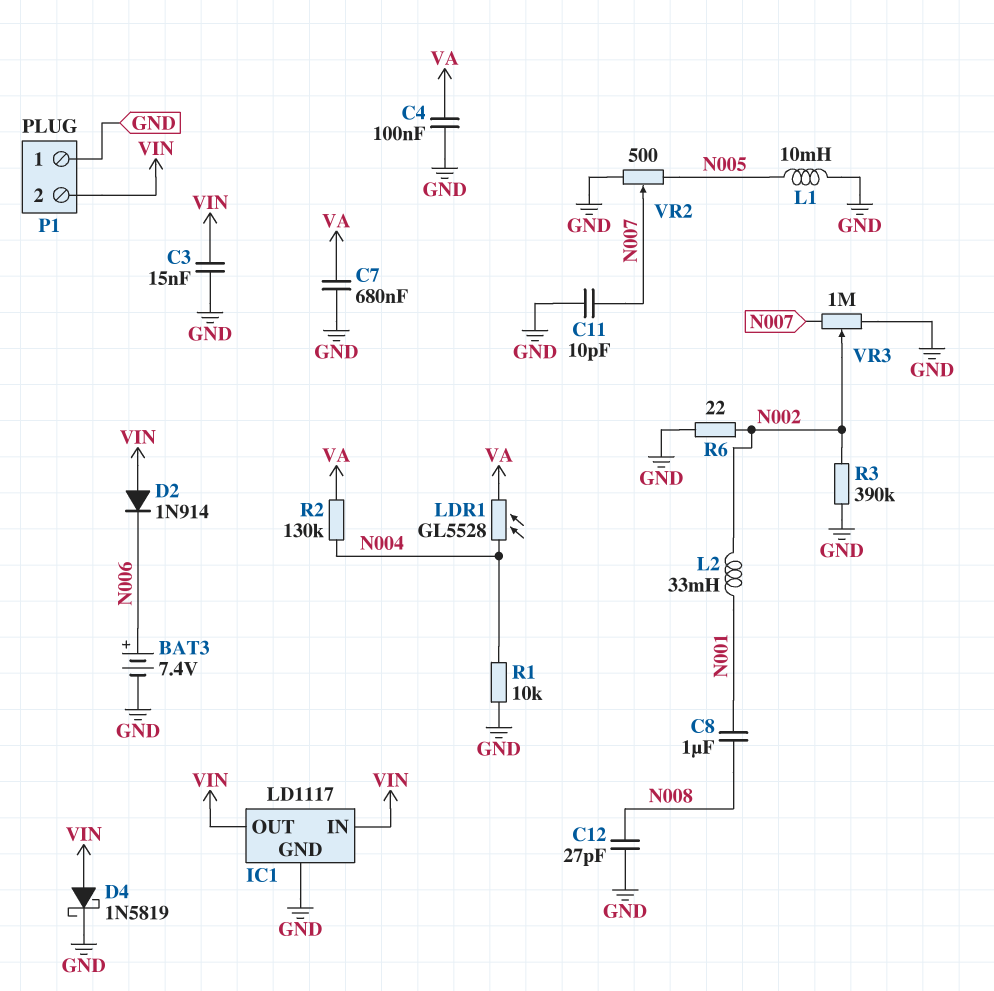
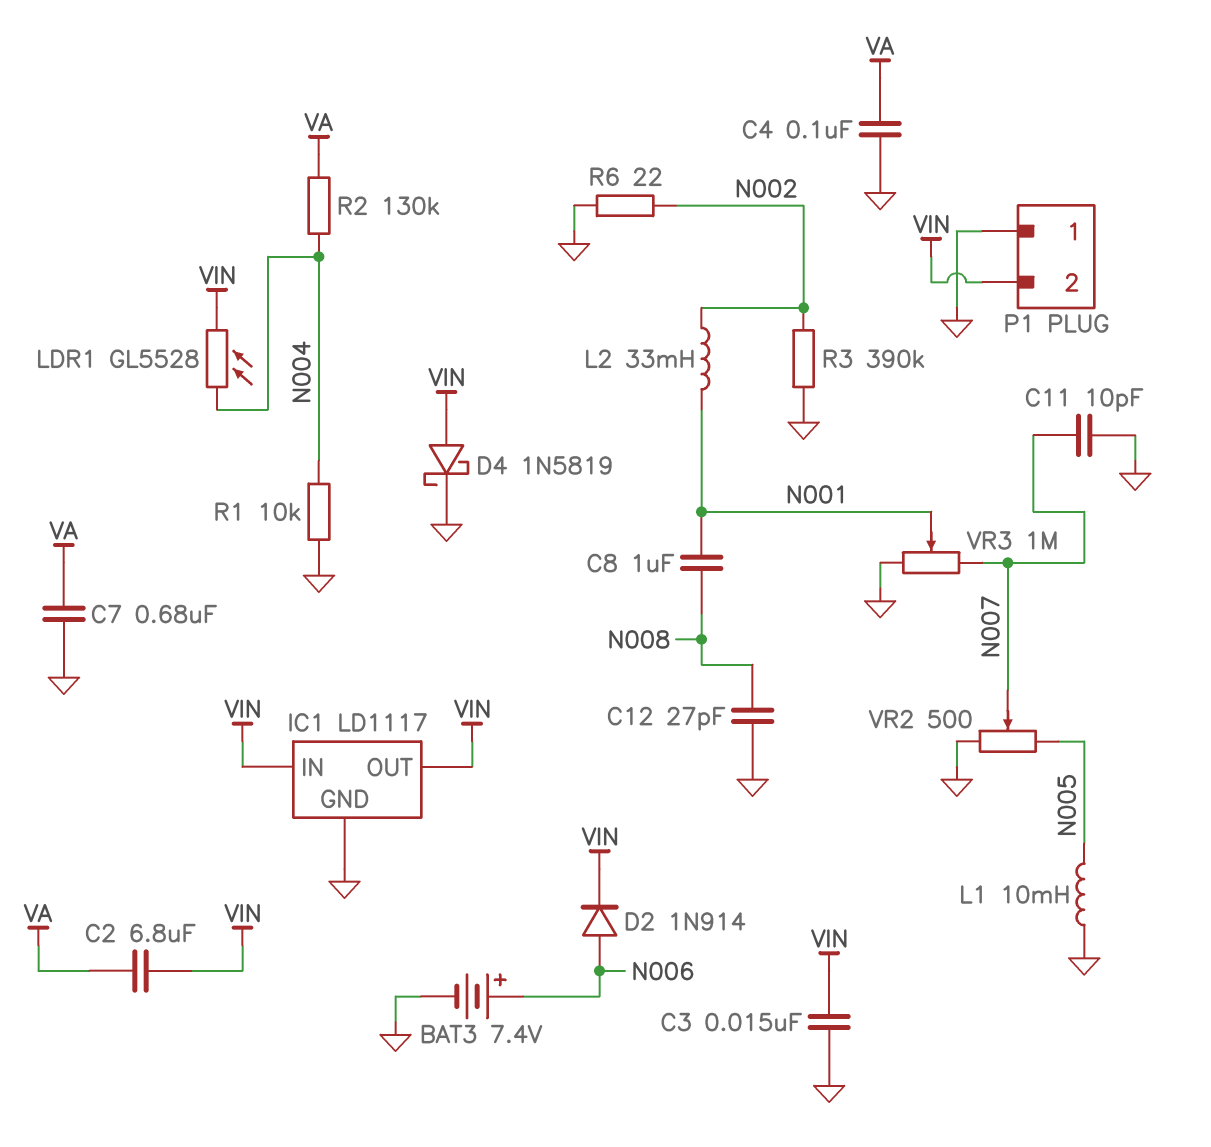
C2: none -> 6.8uF (VA, VIN)
D2: diode 1N914 (A VIN, K N006) -> diode 1N914 (A N006, K VIN)
LDR1: GL5528 (N004, VA) -> GL5528 (N004, VIN)
VR3: 1M (GND, N007, wiper N002) -> 1M (GND, N007, wiper N001)

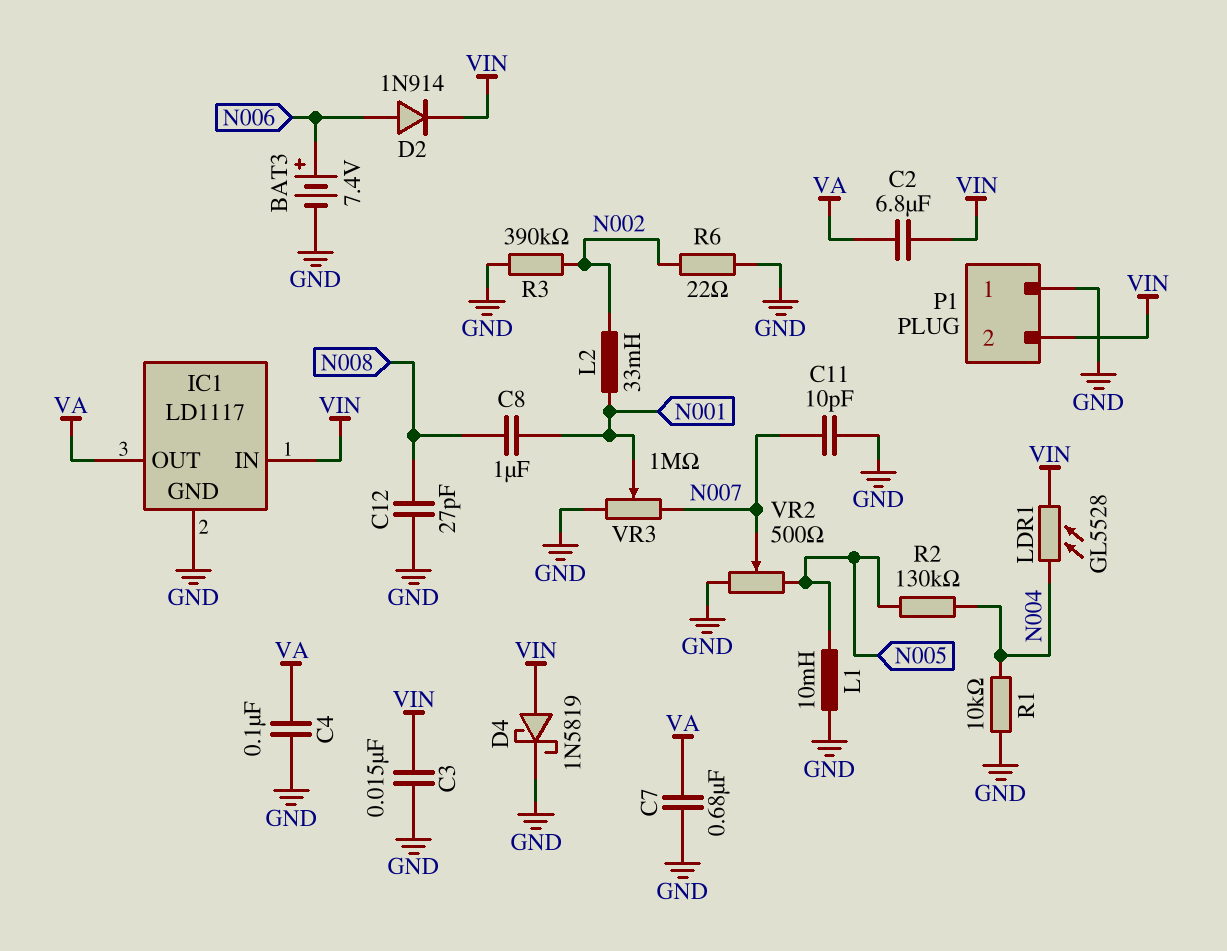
IC1 pin OUT: VIN -> VA
R2: 130k (N004, VA) -> 130k (N004, N005)

